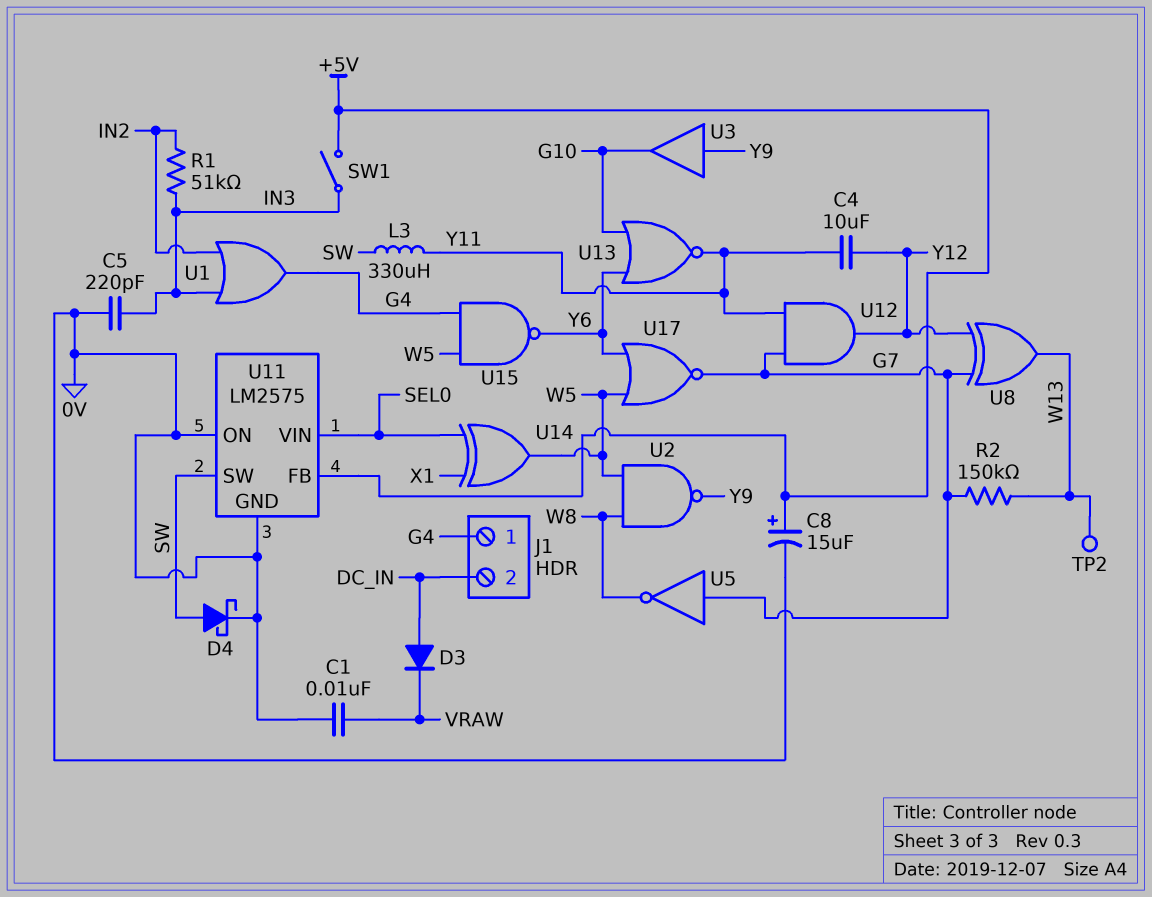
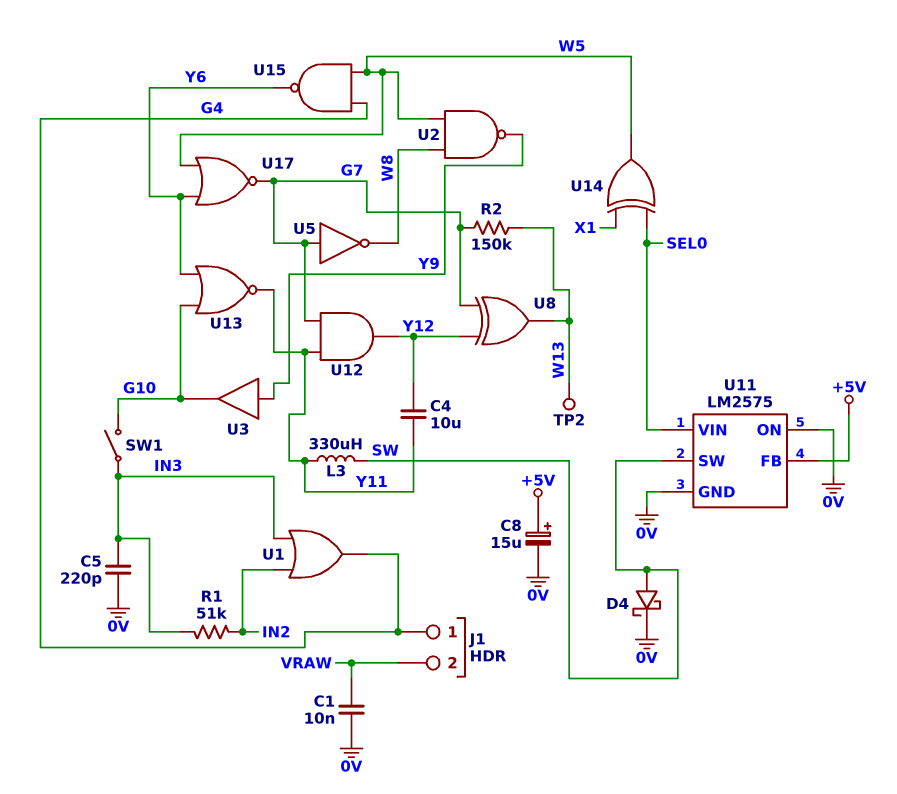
D3: diode (A DC_IN, K VRAW) -> none
J1 pin 2: DC_IN -> VRAW
SW1: switch (+5V, IN3) -> switch (G10, IN3)

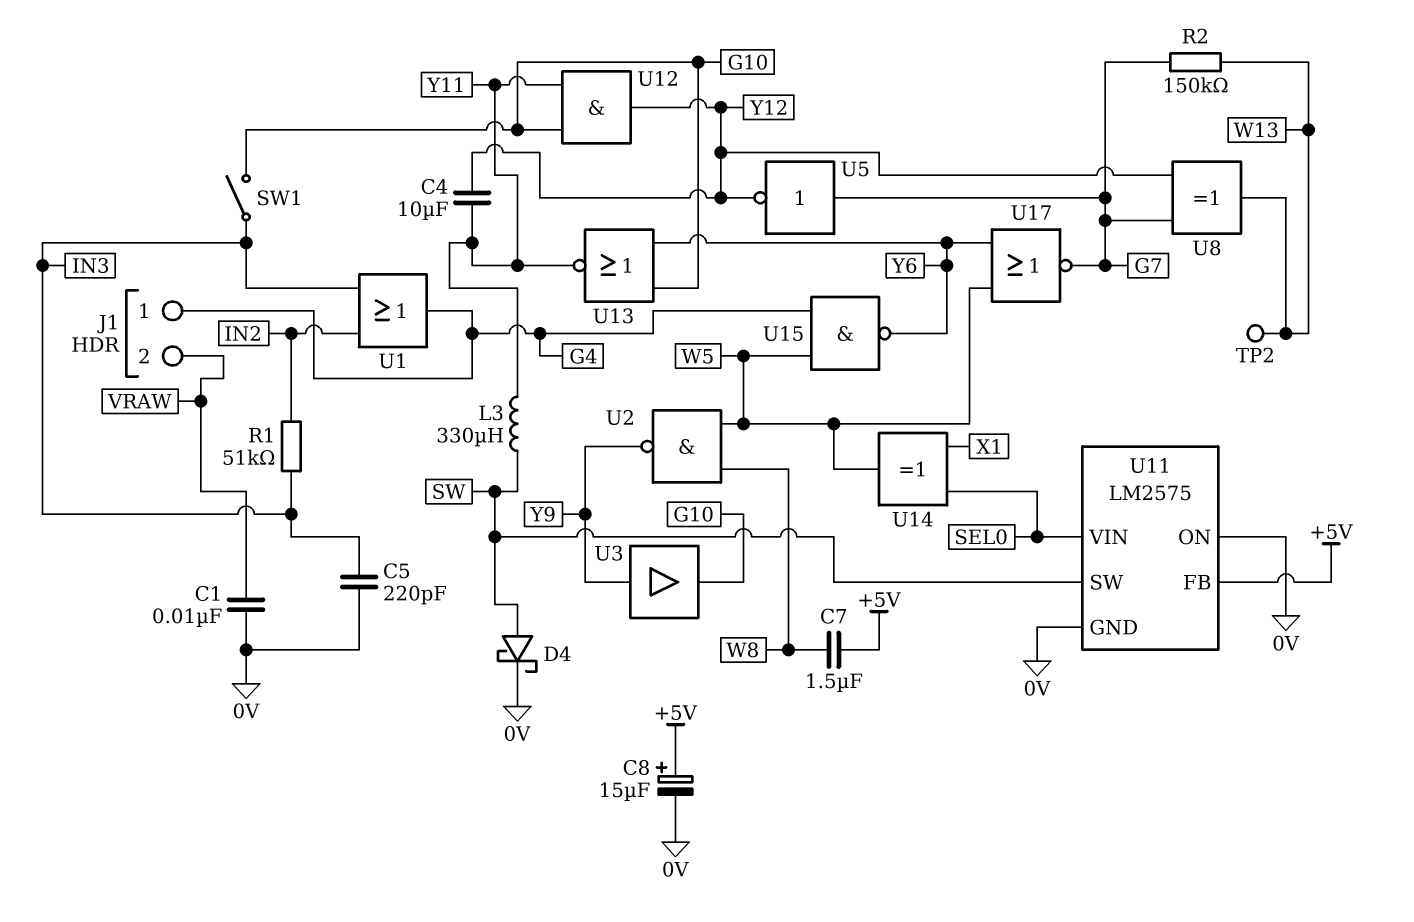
C7: none -> 1.5uF (+5V, W8)
U5: NOT (in G7, out W8) -> NOT (in G7, out Y12)
U12: AND (in G7, in Y11, out Y12) -> AND (in G10, in Y11, out Y12)

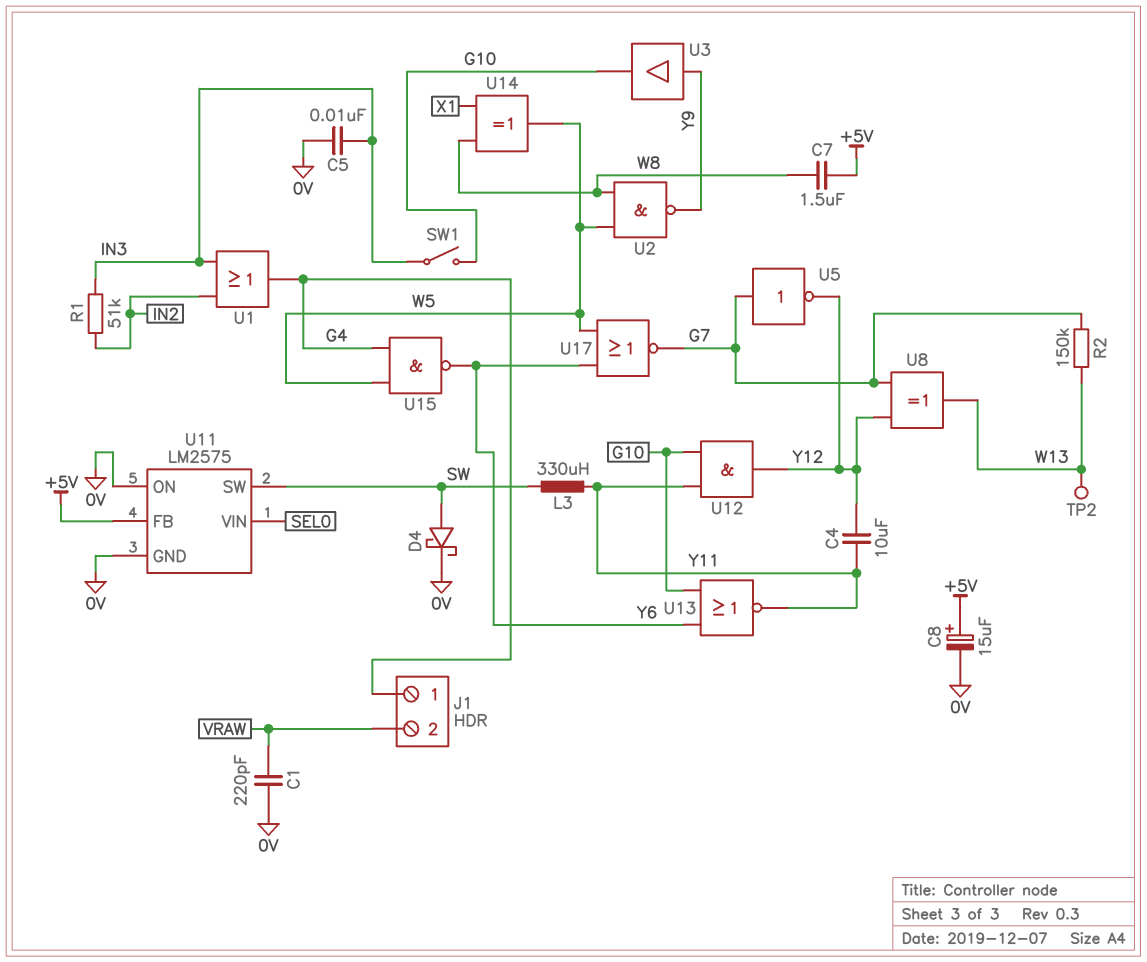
C1: 10nF (0V, VRAW) -> 220pF (0V, VRAW)
C5: 220pF (0V, IN3) -> 10nF (0V, IN3)
U14: XOR (in SEL0, in X1, out W5) -> XOR (in W8, in X1, out W5)

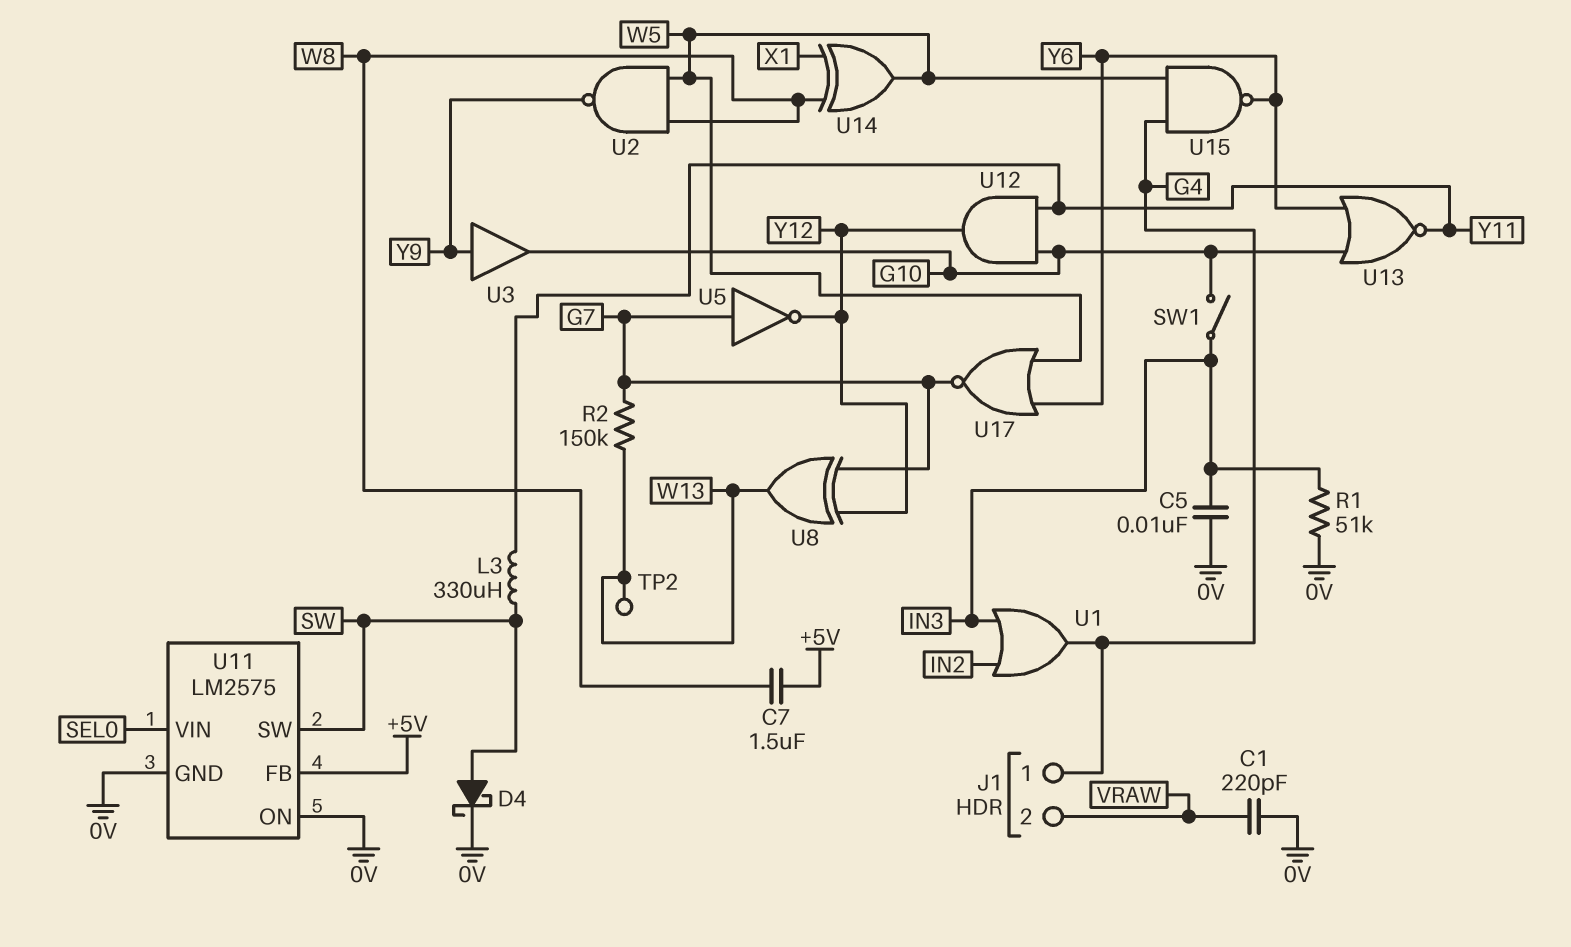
C4: 10uF (Y11, Y12) -> none
C8: 15uF (plus +5V, minus 0V) -> none
R1: 51k (IN2, IN3) -> 51k (0V, IN3)

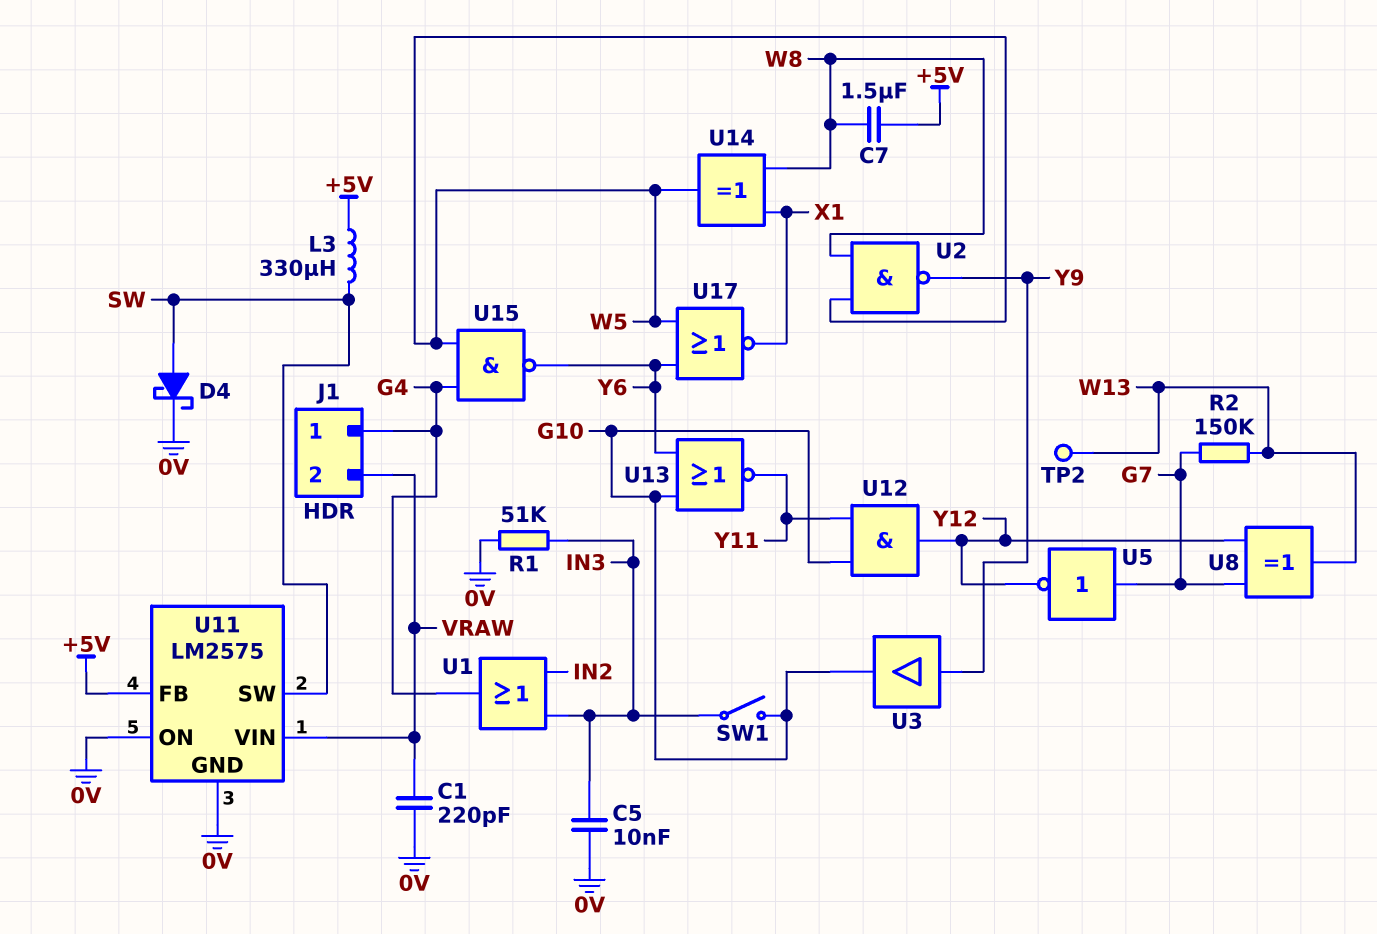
L3: 330uH (SW, Y11) -> 330uH (+5V, SW)
U11 pin VIN: SEL0 -> VRAW
U17: NOR (in W5, in Y6, out G7) -> NOR (in W5, in Y6, out X1)

